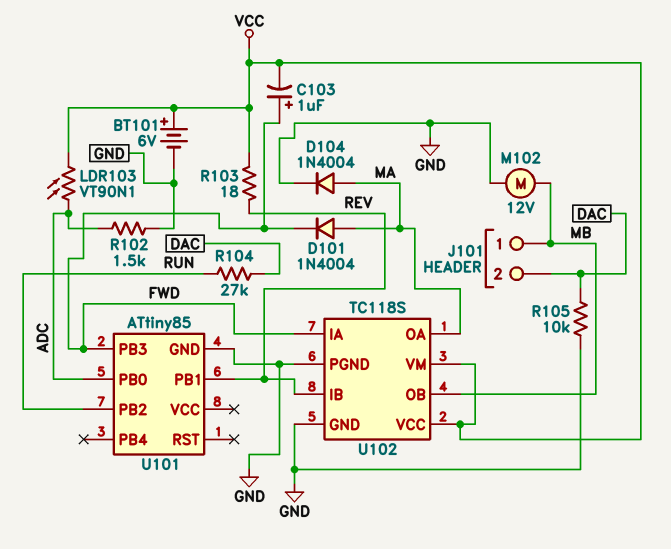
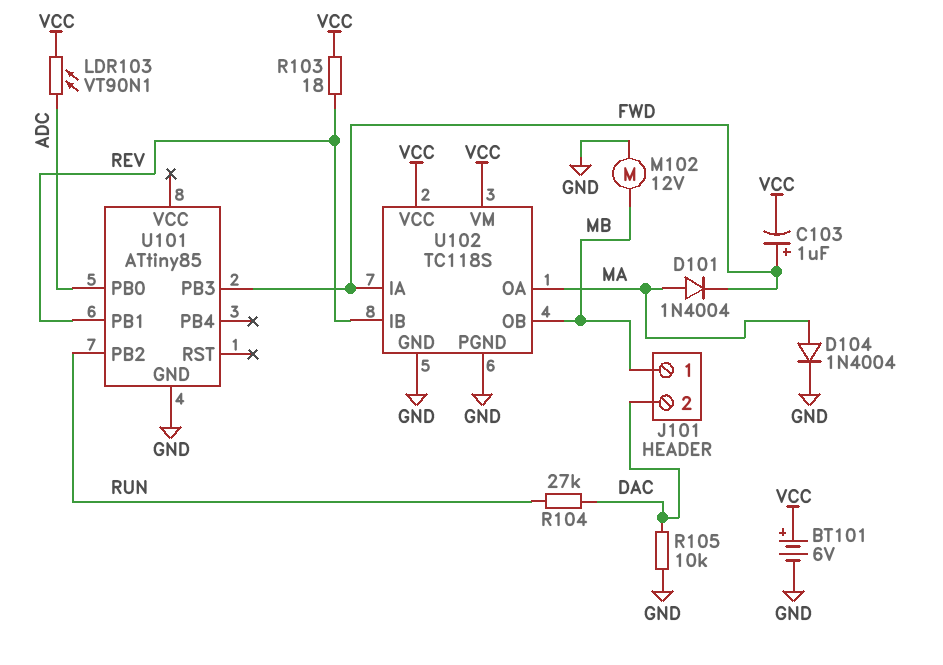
R102: 1.5k (ADC, GND) -> none

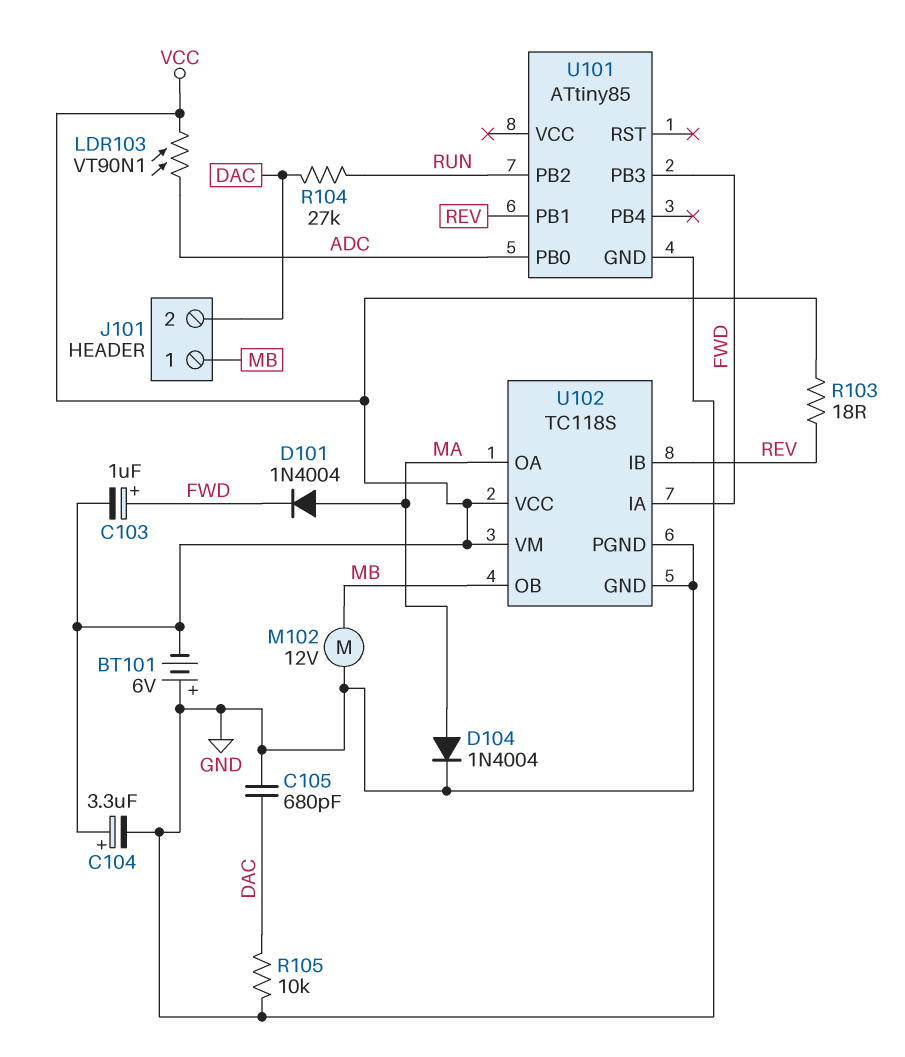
BT101: 6V (plus VCC, minus GND) -> 6V (plus GND, minus VCC)
C104: none -> 3.3uF (plus VCC, minus GND)
C105: none -> 680pF (DAC, GND)

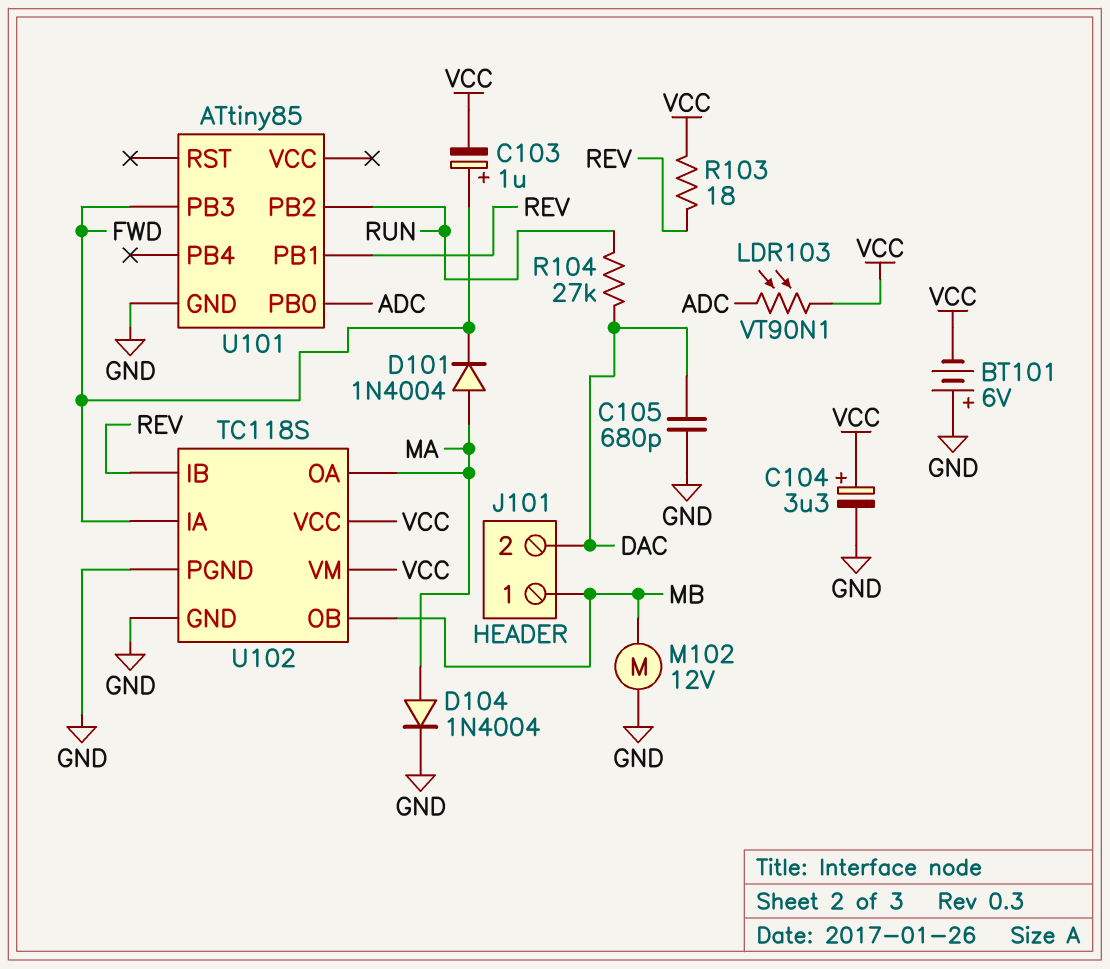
R105: 10k (DAC, GND) -> none

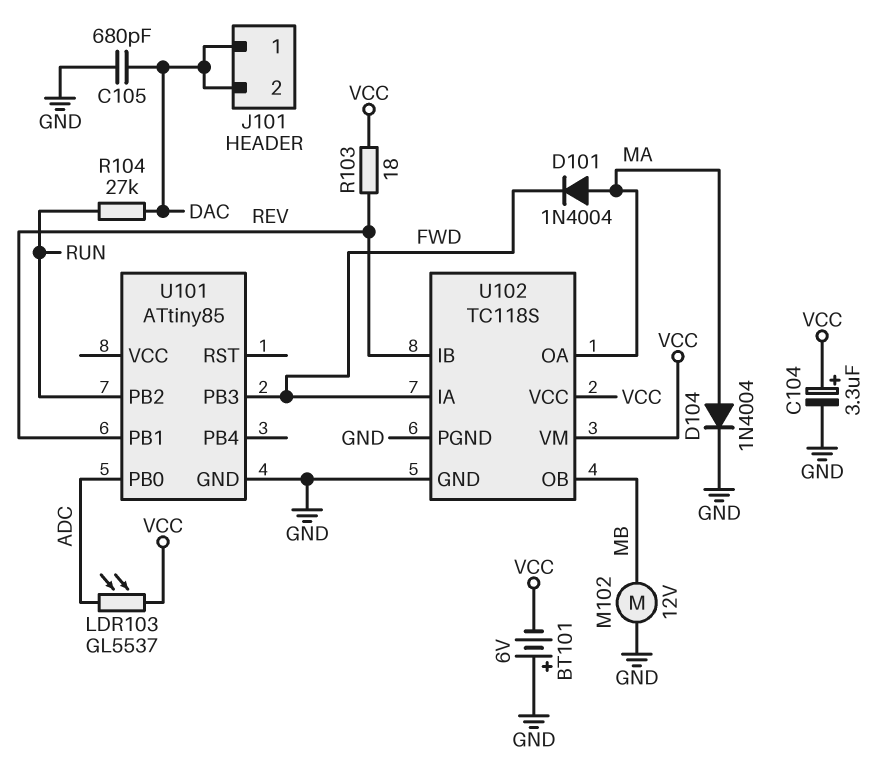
C103: 1uF (plus FWD, minus VCC) -> none
J101 pin 1: MB -> DAC
LDR103: VT90N1 (ADC, VCC) -> GL5537 (ADC, VCC)

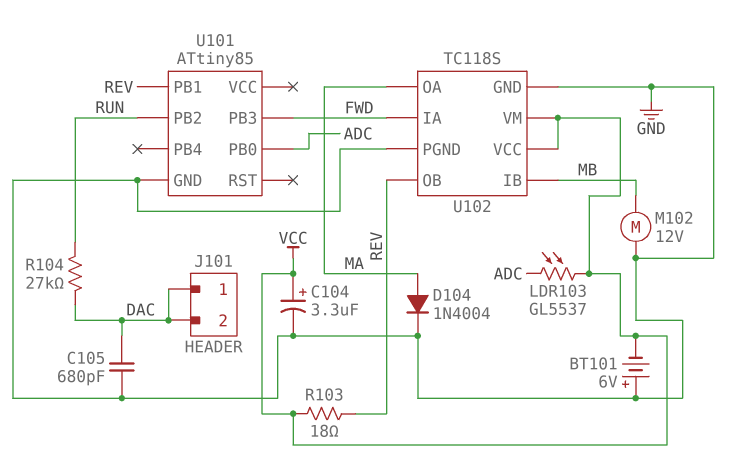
D101: diode 1N4004 (A MA, K FWD) -> none
U102 pin IB: REV -> MB
U102 pin OB: MB -> REV

